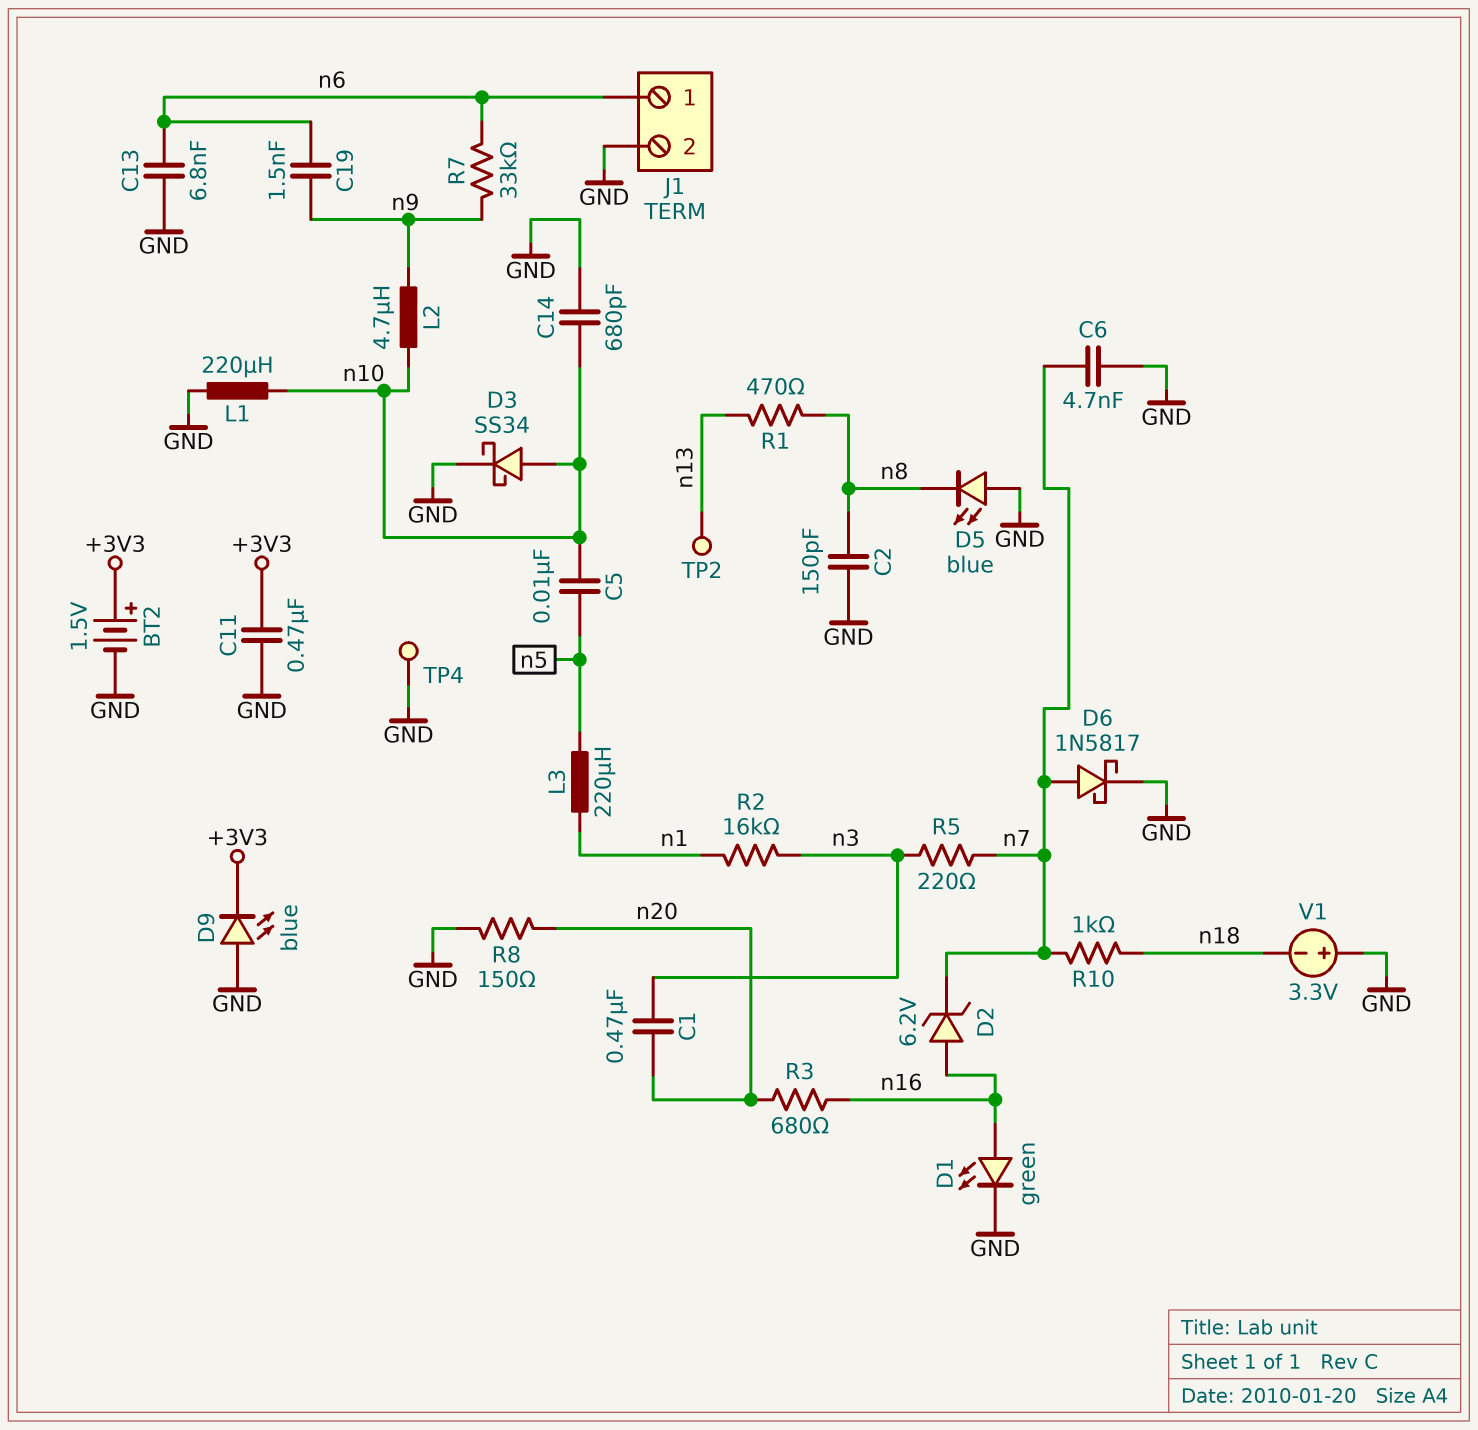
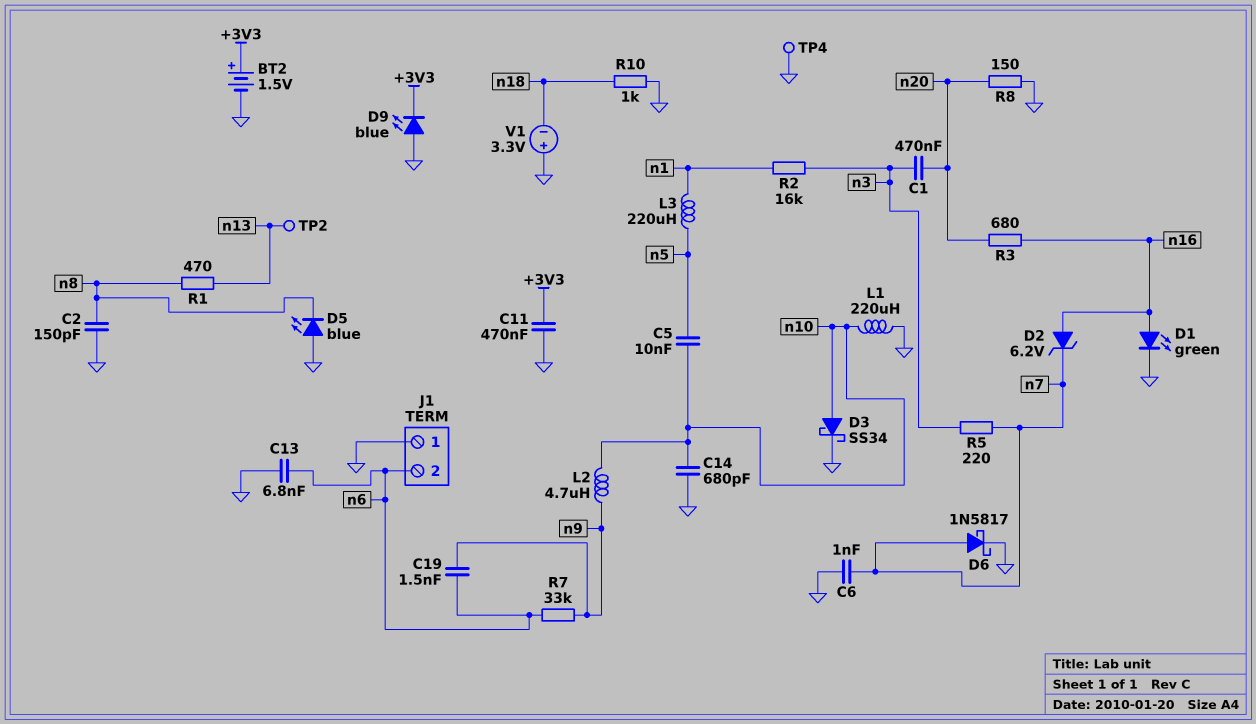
C6: 4.7nF (GND, n7) -> 1nF (GND, n7)
J1 pin 1: n6 -> GND
J1 pin 2: GND -> n6
R10: 1k (n7, n18) -> 1k (GND, n18)

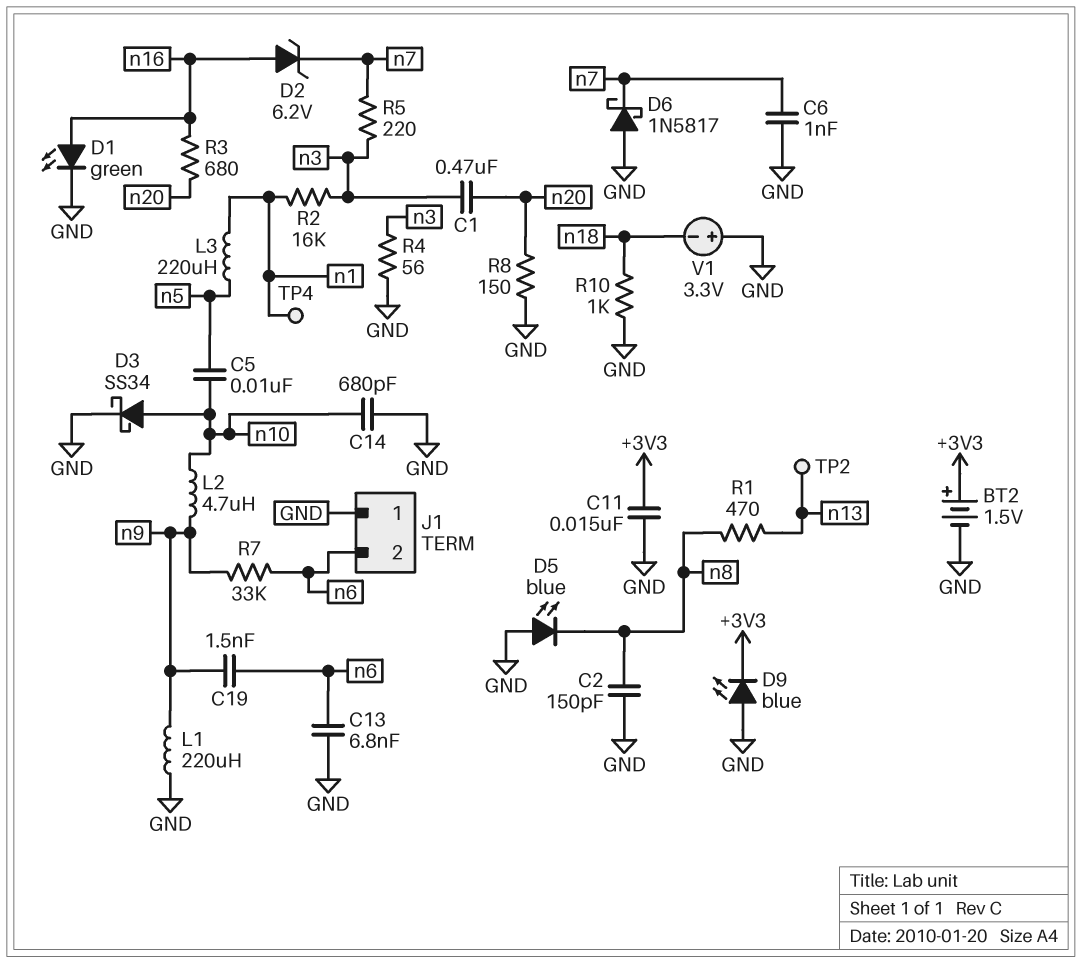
C11: 470nF (+3V3, GND) -> 15nF (+3V3, GND)
D6: schottky 1N5817 (A n7, K GND) -> schottky 1N5817 (A GND, K n7)
L1: 220uH (GND, n10) -> 220uH (GND, n9)
R4: none -> 56 (GND, n3)
TP4: test point (GND) -> test point (n1)

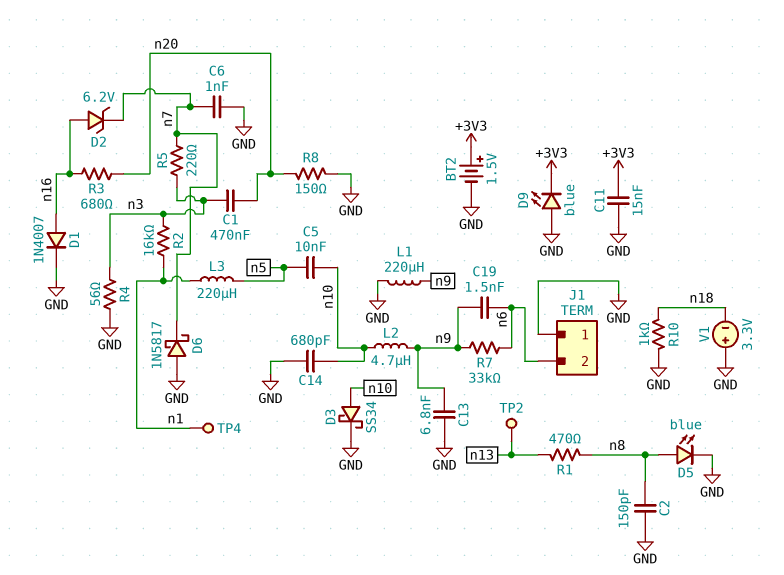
C13: 6.8nF (GND, n6) -> 6.8nF (GND, n9)
D1: LED green (A n16, K GND) -> diode 1N4007 (A n16, K GND)
D5: LED blue (A GND, K n8) -> LED blue (A n8, K GND)

